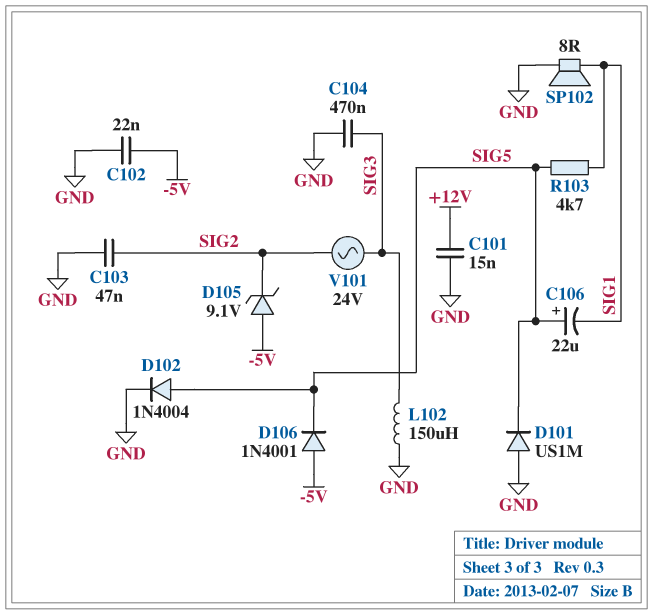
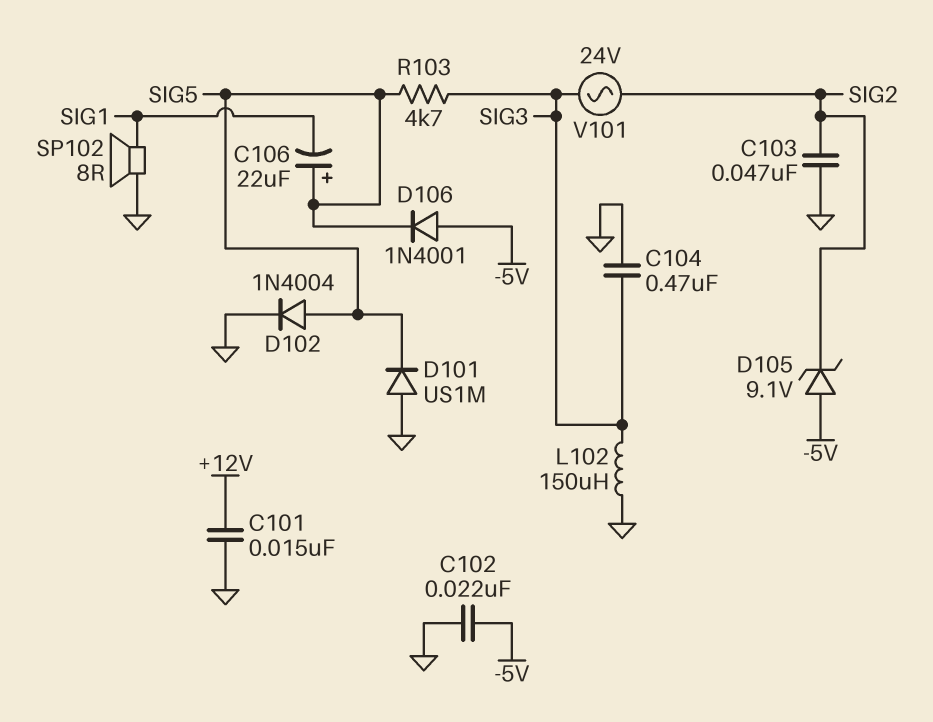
R103: 4.7k (SIG1, SIG5) -> 4.7k (SIG3, SIG5)

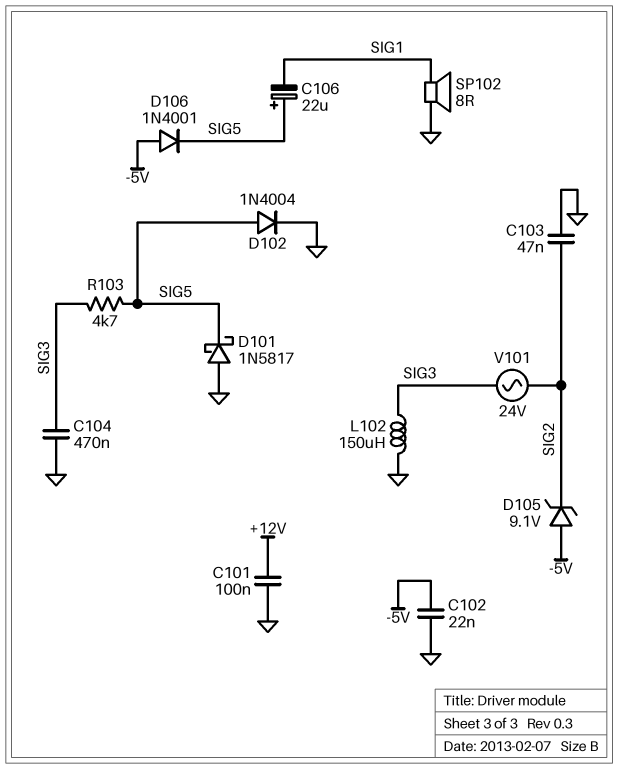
C101: 15nF (+12V, GND) -> 100nF (+12V, GND)
D101: diode US1M (A GND, K SIG5) -> schottky 1N5817 (A GND, K SIG5)

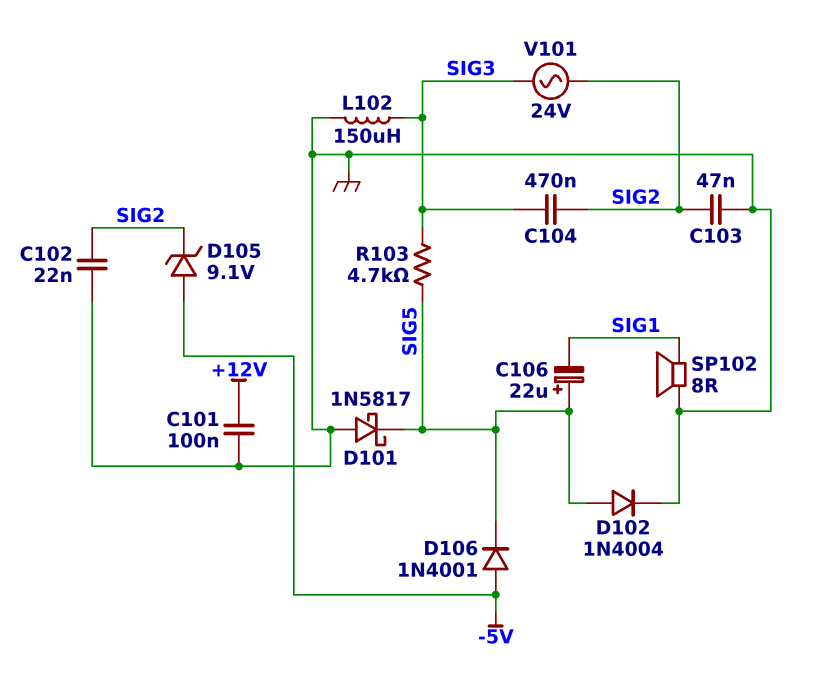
C102: 22nF (-5V, GND) -> 22nF (GND, SIG2)
C104: 470nF (GND, SIG3) -> 470nF (SIG2, SIG3)

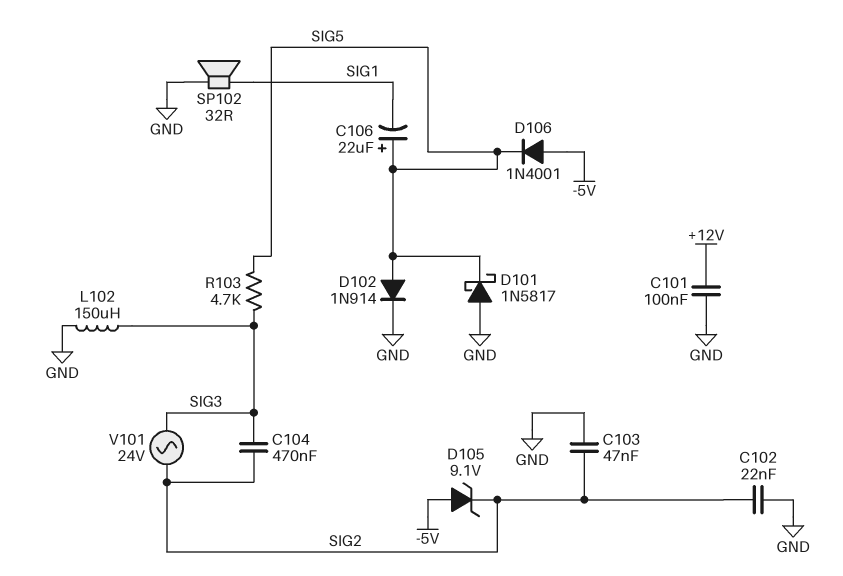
D102: diode 1N4004 (A SIG5, K GND) -> diode 1N914 (A SIG5, K GND)
SP102: speaker 8R (GND, SIG1) -> speaker 32R (GND, SIG1)

